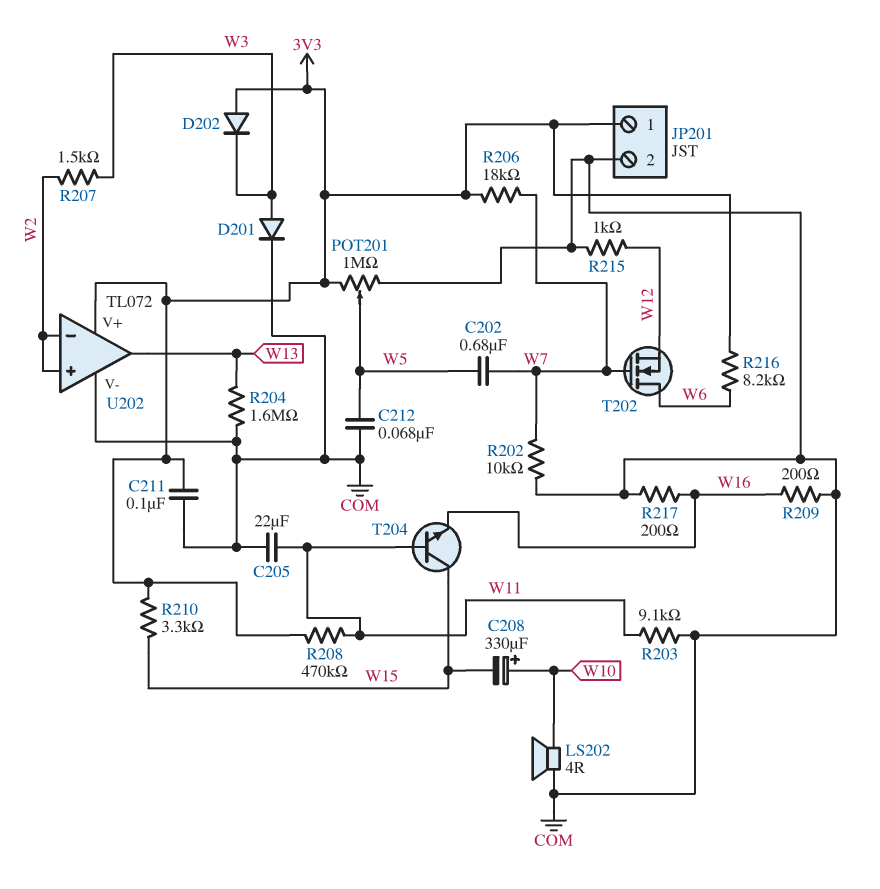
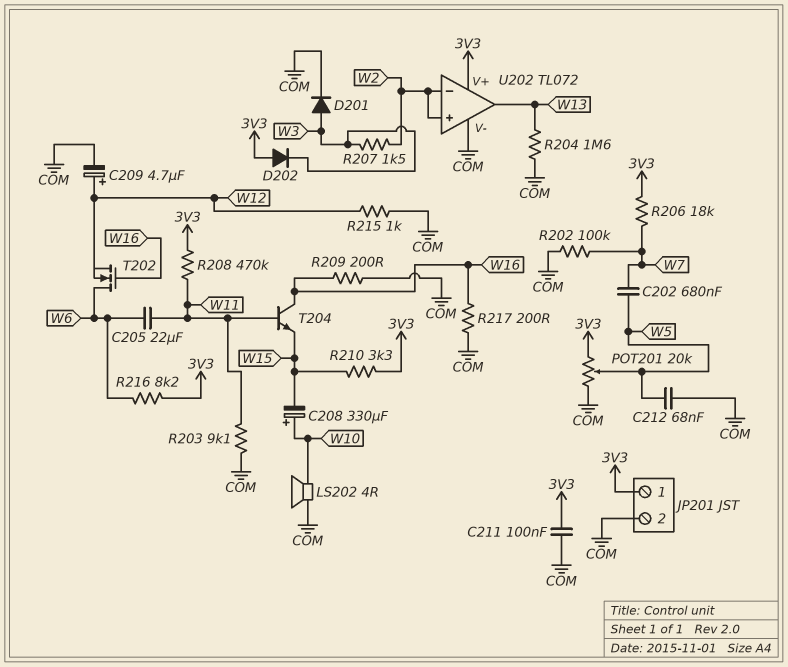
C205: 22uF (COM, W11) -> 22uF (W6, W11)
C209: none -> 4.7uF (plus W12, minus COM)
POT201: 1M (3V3, COM, wiper W5) -> 20k (3V3, COM, wiper W5)
R202: 10k (COM, W7) -> 100k (COM, W7)
T202: NMOS (G W7, D W6, S W12) -> NMOS (G W16, D W6, S W12)
T204: NPN (B W11, C W15, E W16) -> NPN (B W11, C W16, E W15)

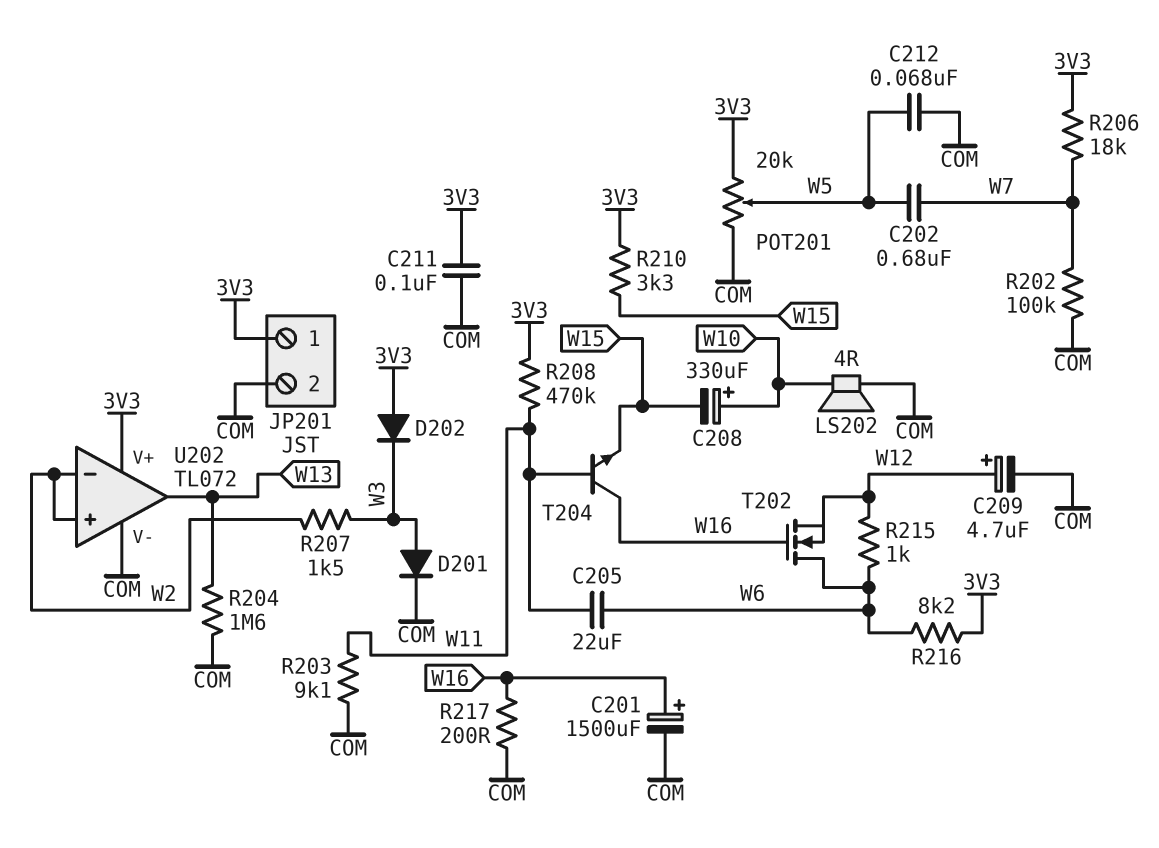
C201: none -> 1500uF (plus W16, minus COM)
R209: 200 (COM, W16) -> none
R215: 1k (COM, W12) -> 1k (W6, W12)

